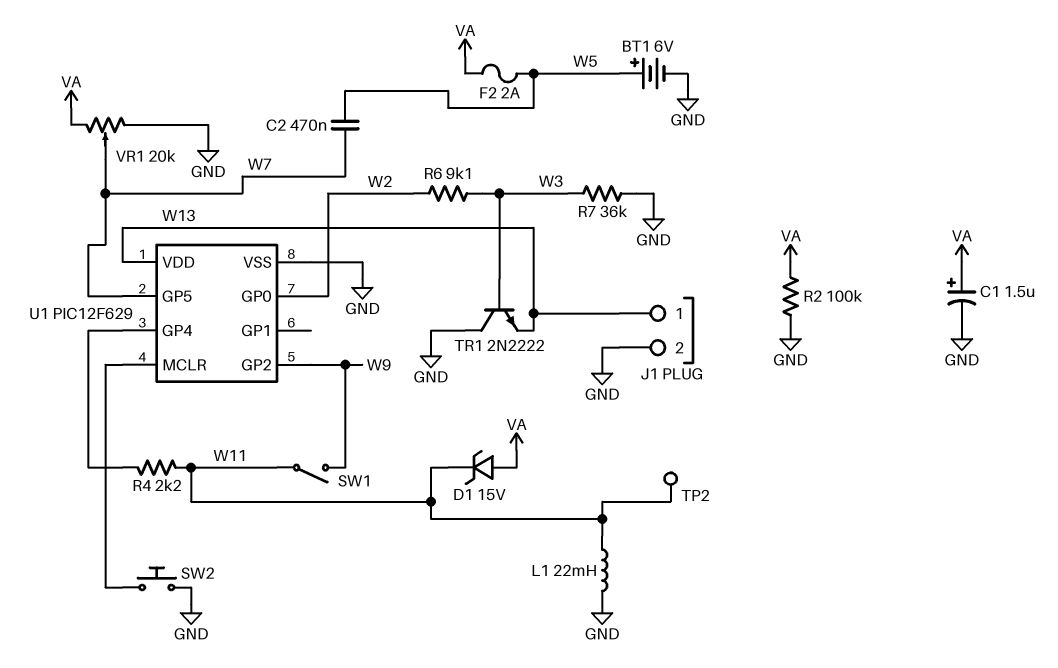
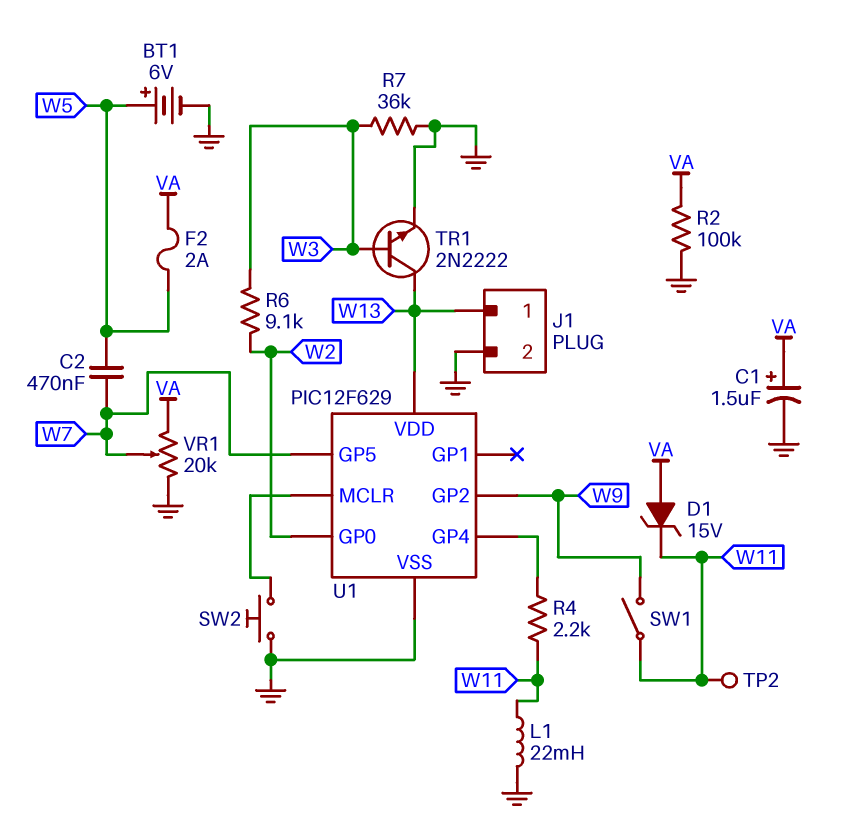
TR1: NPN 2N2222 (B W3, C GND, E W13) -> NPN 2N2222 (B W3, C W13, E GND)

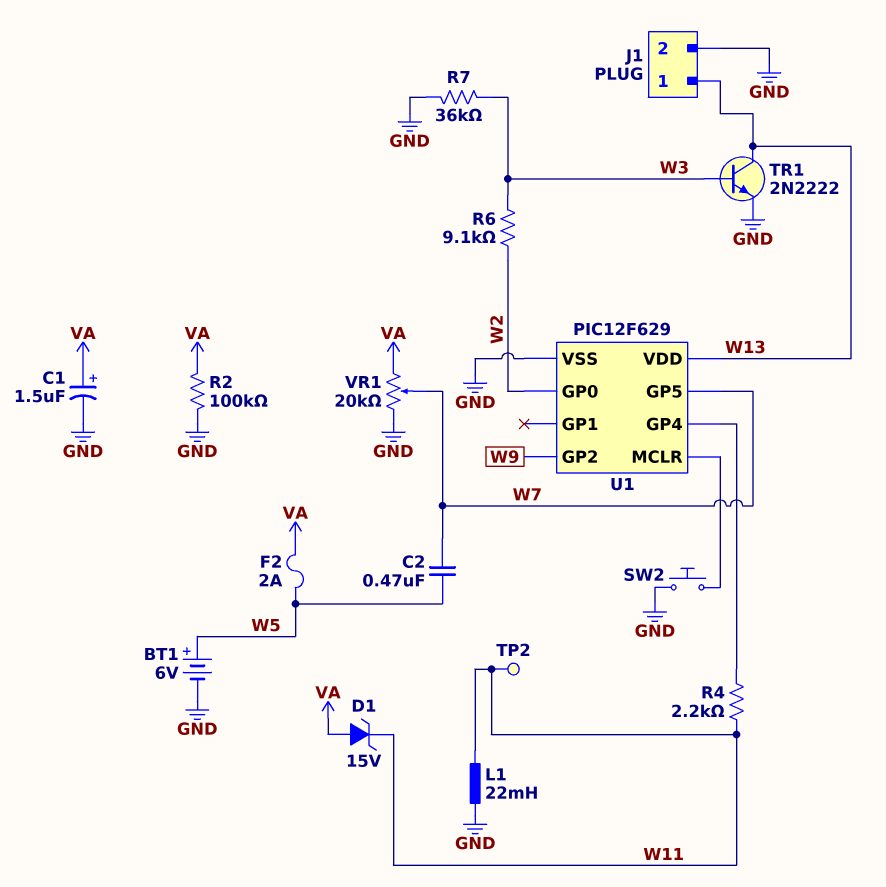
SW1: switch (W9, W11) -> none

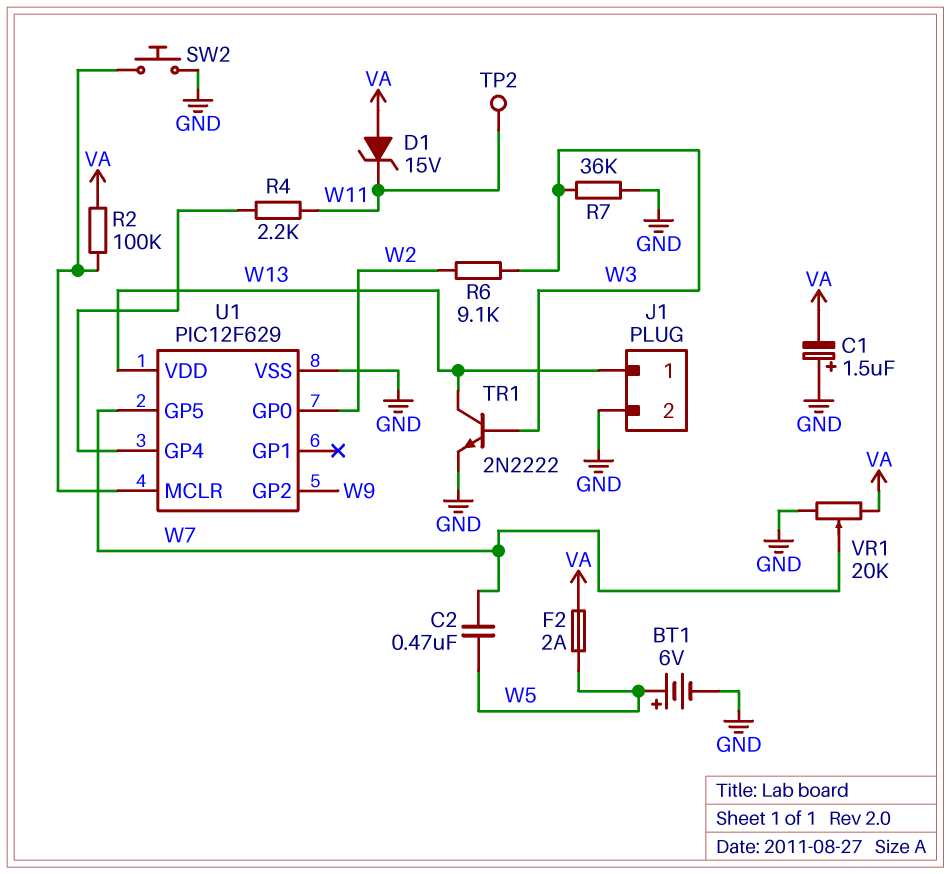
C1: 1.5uF (plus VA, minus GND) -> 1.5uF (plus GND, minus VA)
L1: 22mH (GND, W11) -> none
R2: 100k (GND, VA) -> 100k (U1/MCLR, VA)

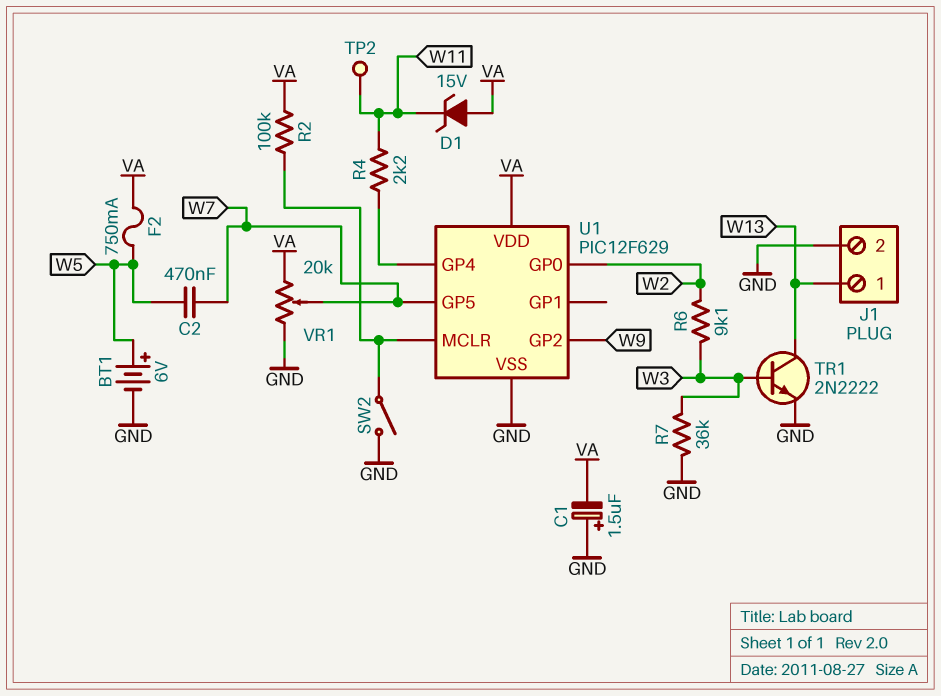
F2: 2A (VA, W5) -> 750mA (VA, W5)
SW2: button (GND, U1/MCLR) -> switch (GND, U1/MCLR)
U1 pin VDD: W13 -> VA

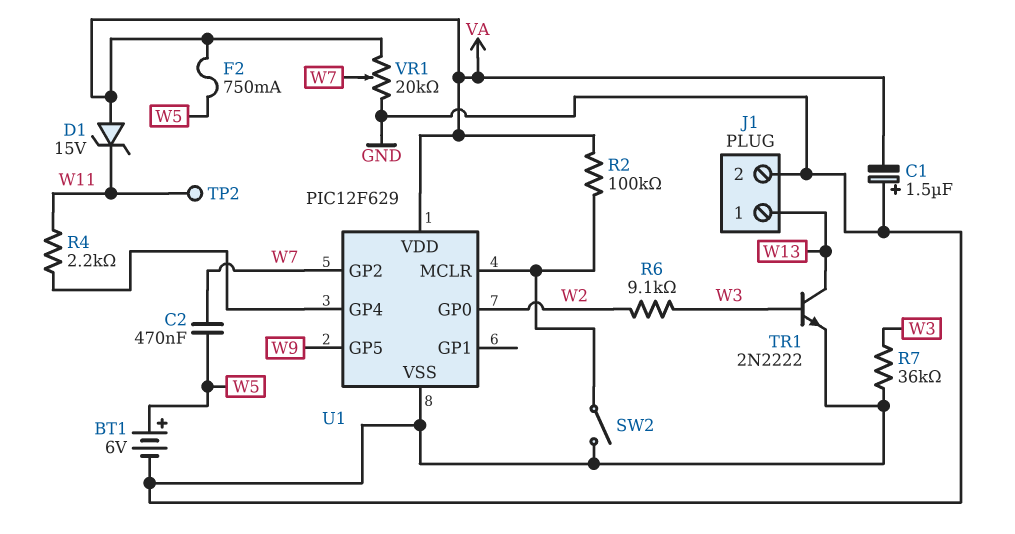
U1 pin GP2: W9 -> W7
U1 pin GP5: W7 -> W9

